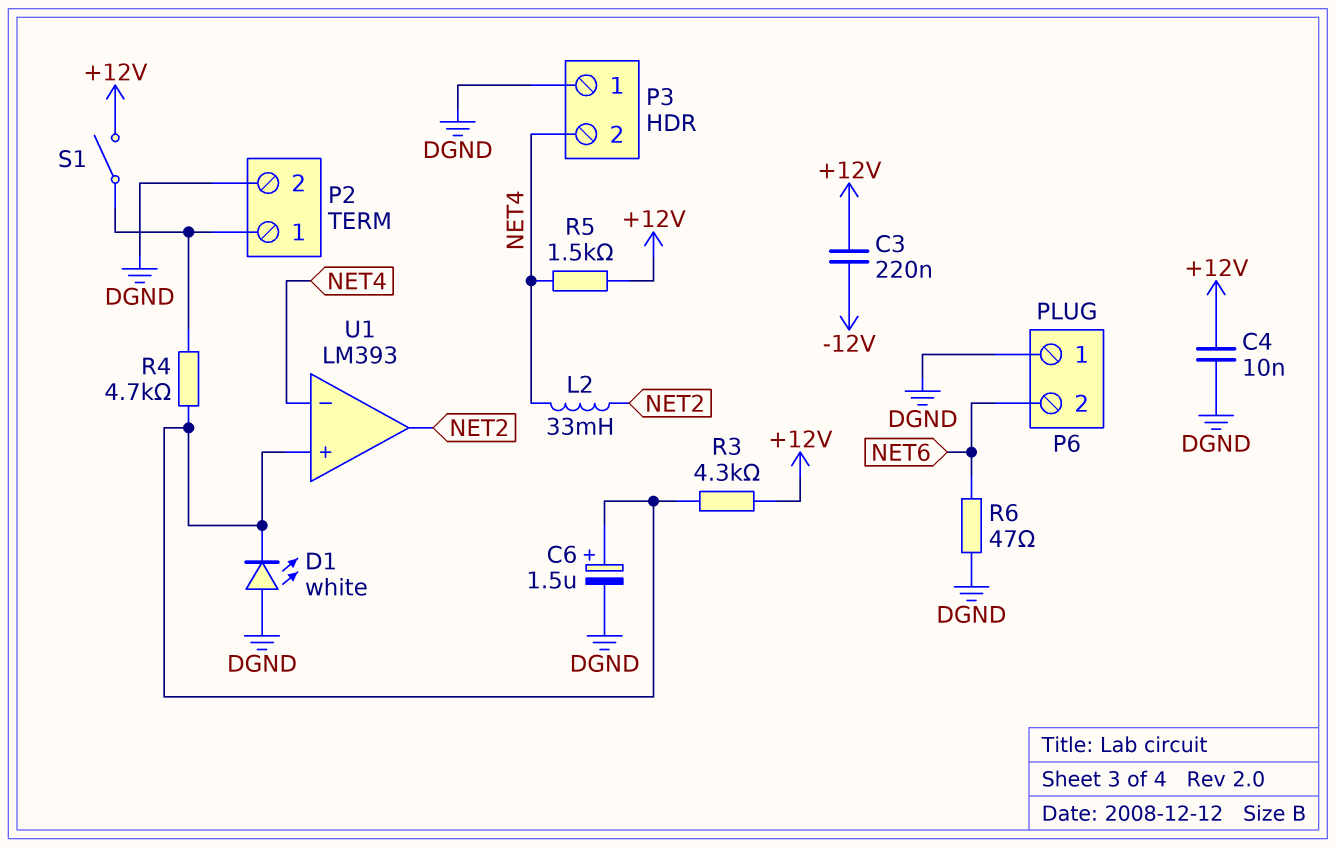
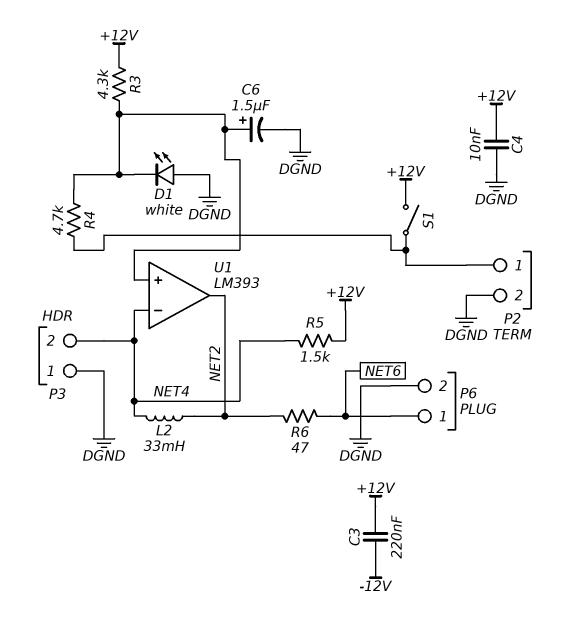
P6 pin 1: DGND -> NET6
P6 pin 2: NET6 -> DGND
R6: 47 (DGND, NET6) -> 47 (NET2, NET6)

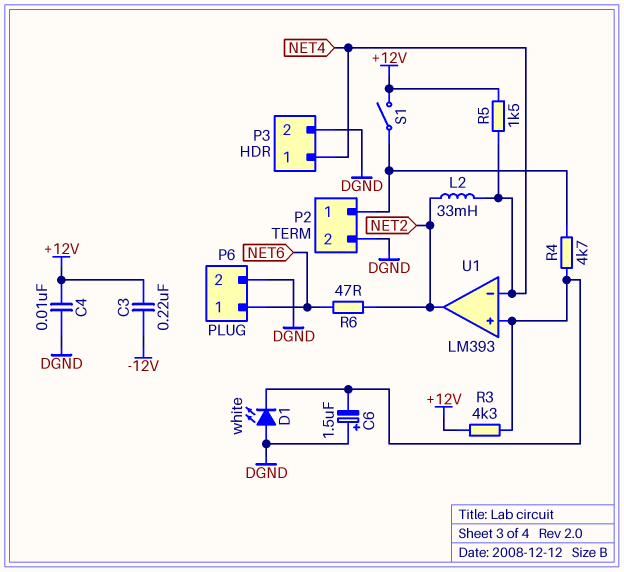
C6: 1.5uF (plus U1/in+, minus DGND) -> 1.5uF (plus DGND, minus U1/in+)
P3 pin 1: DGND -> NET4
P3 pin 2: NET4 -> DGND

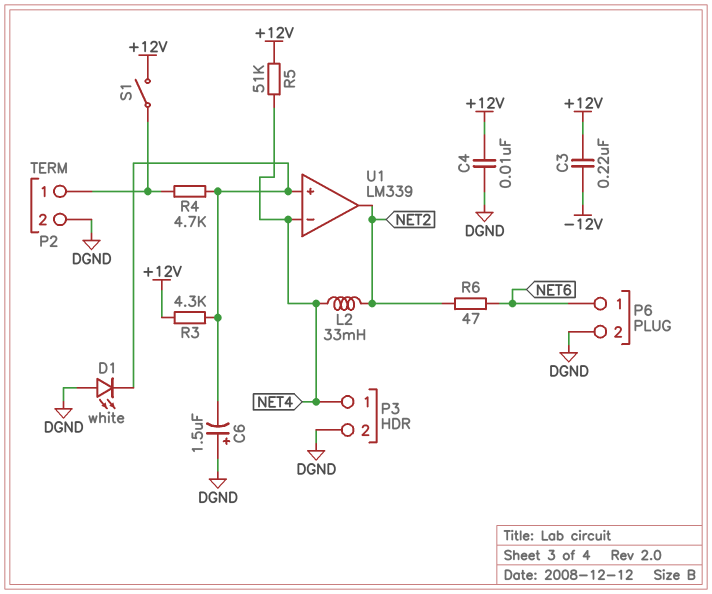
R5: 1.5k (+12V, NET4) -> 51k (+12V, NET4)
U1: LM393 -> LM339

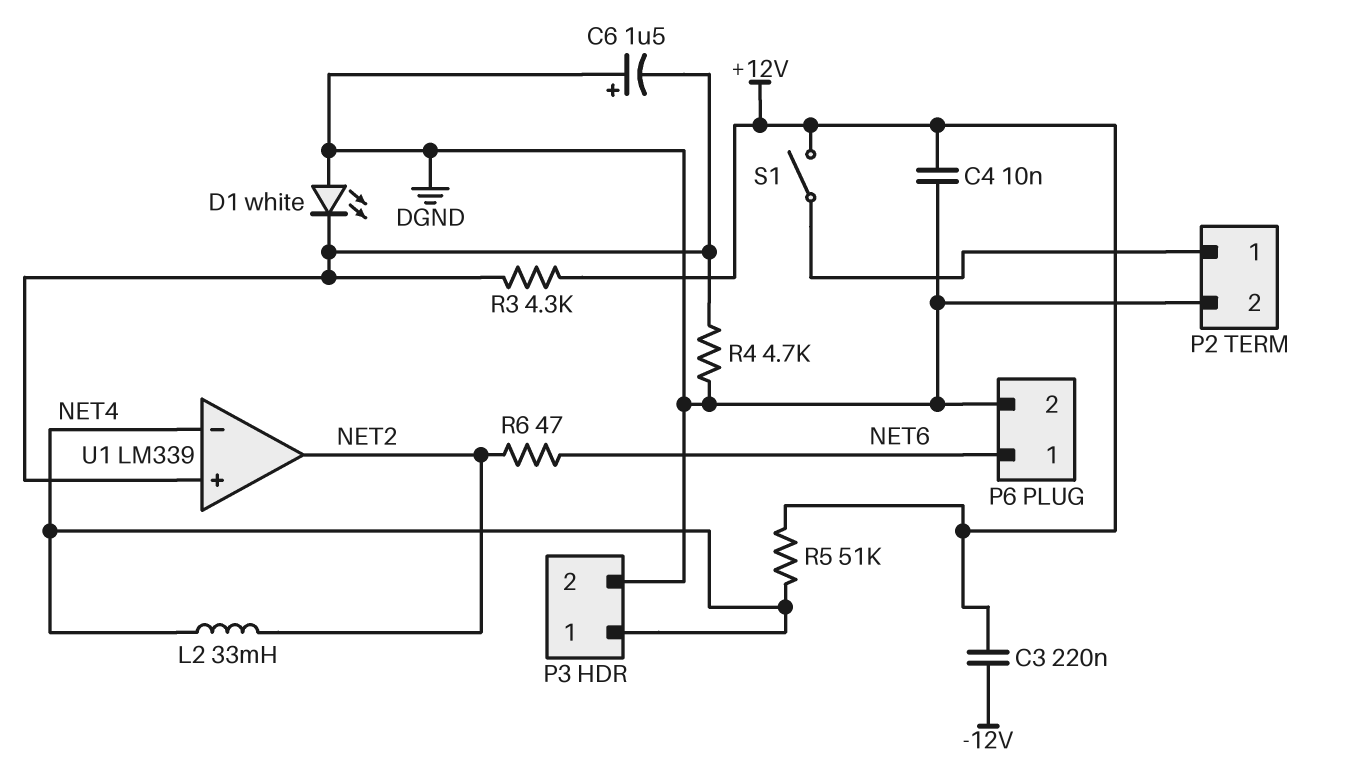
R4: 4.7k (P2/1, U1/in+) -> 4.7k (DGND, U1/in+)

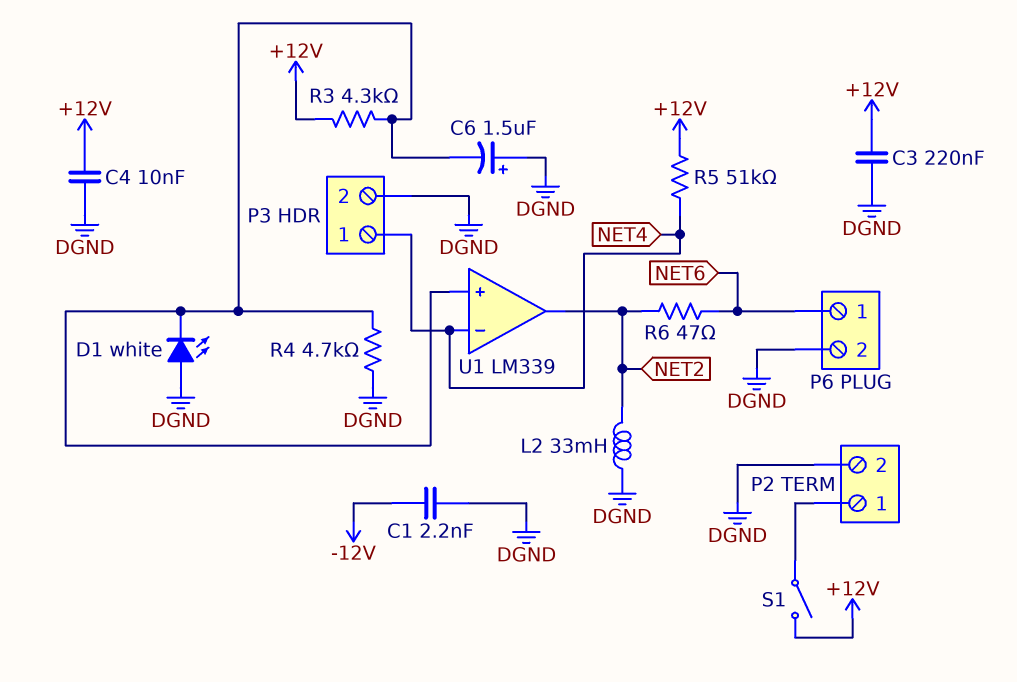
C1: none -> 2.2nF (-12V, DGND)
C3: 220nF (+12V, -12V) -> 220nF (+12V, DGND)
L2: 33mH (NET2, NET4) -> 33mH (DGND, NET2)

